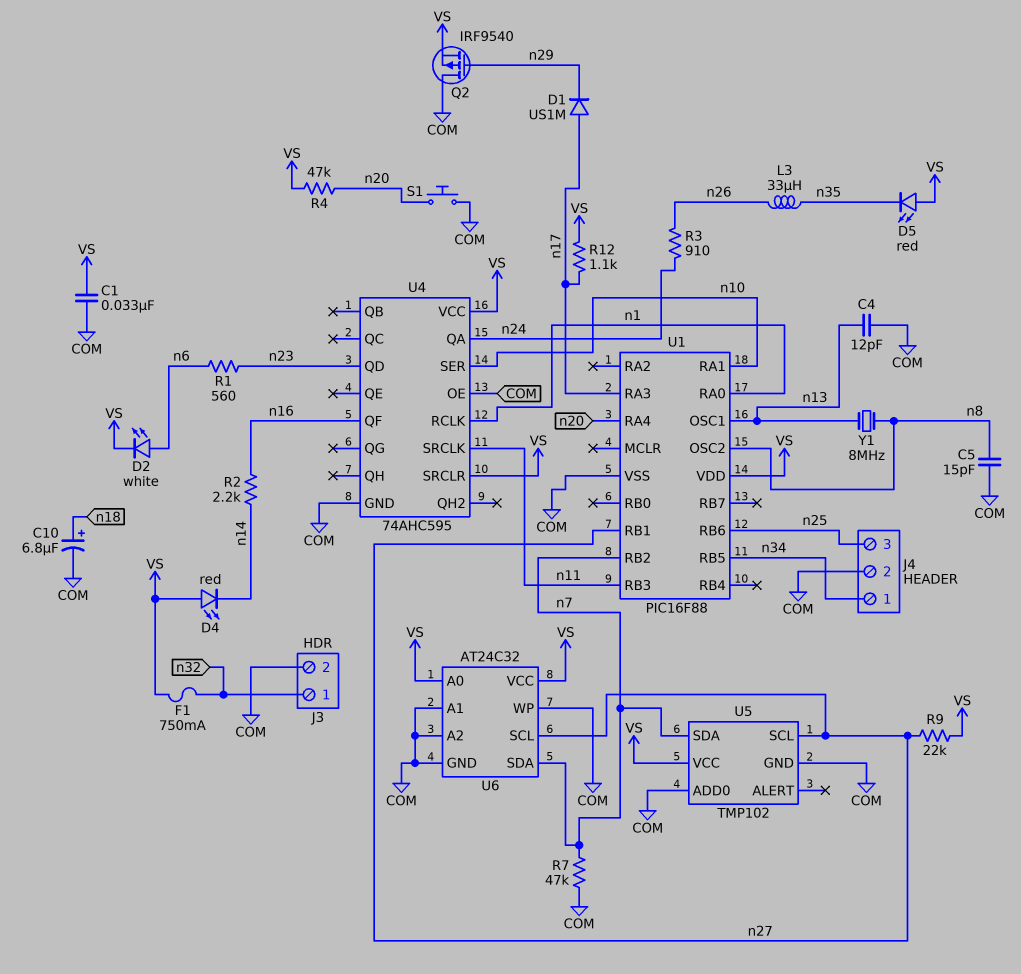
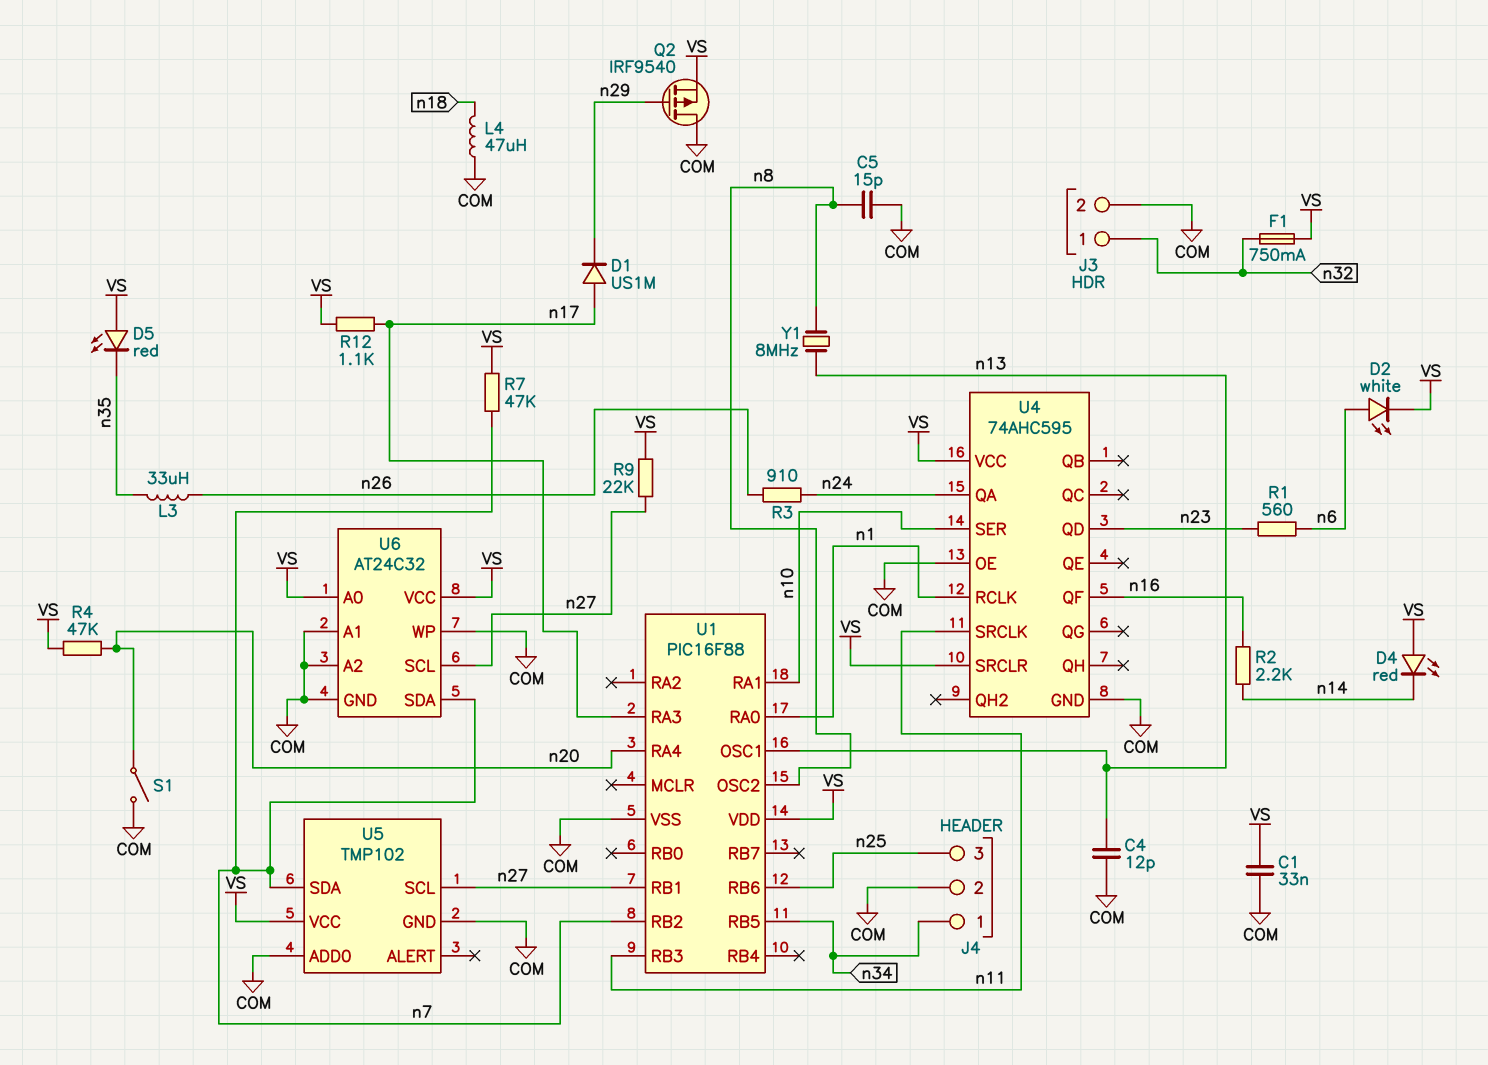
C10: 6.8uF (plus n18, minus COM) -> none
L4: none -> 47uH (COM, n18)
R7: 47k (COM, n7) -> 47k (VS, n7)
S1: button (COM, n20) -> switch (COM, n20)

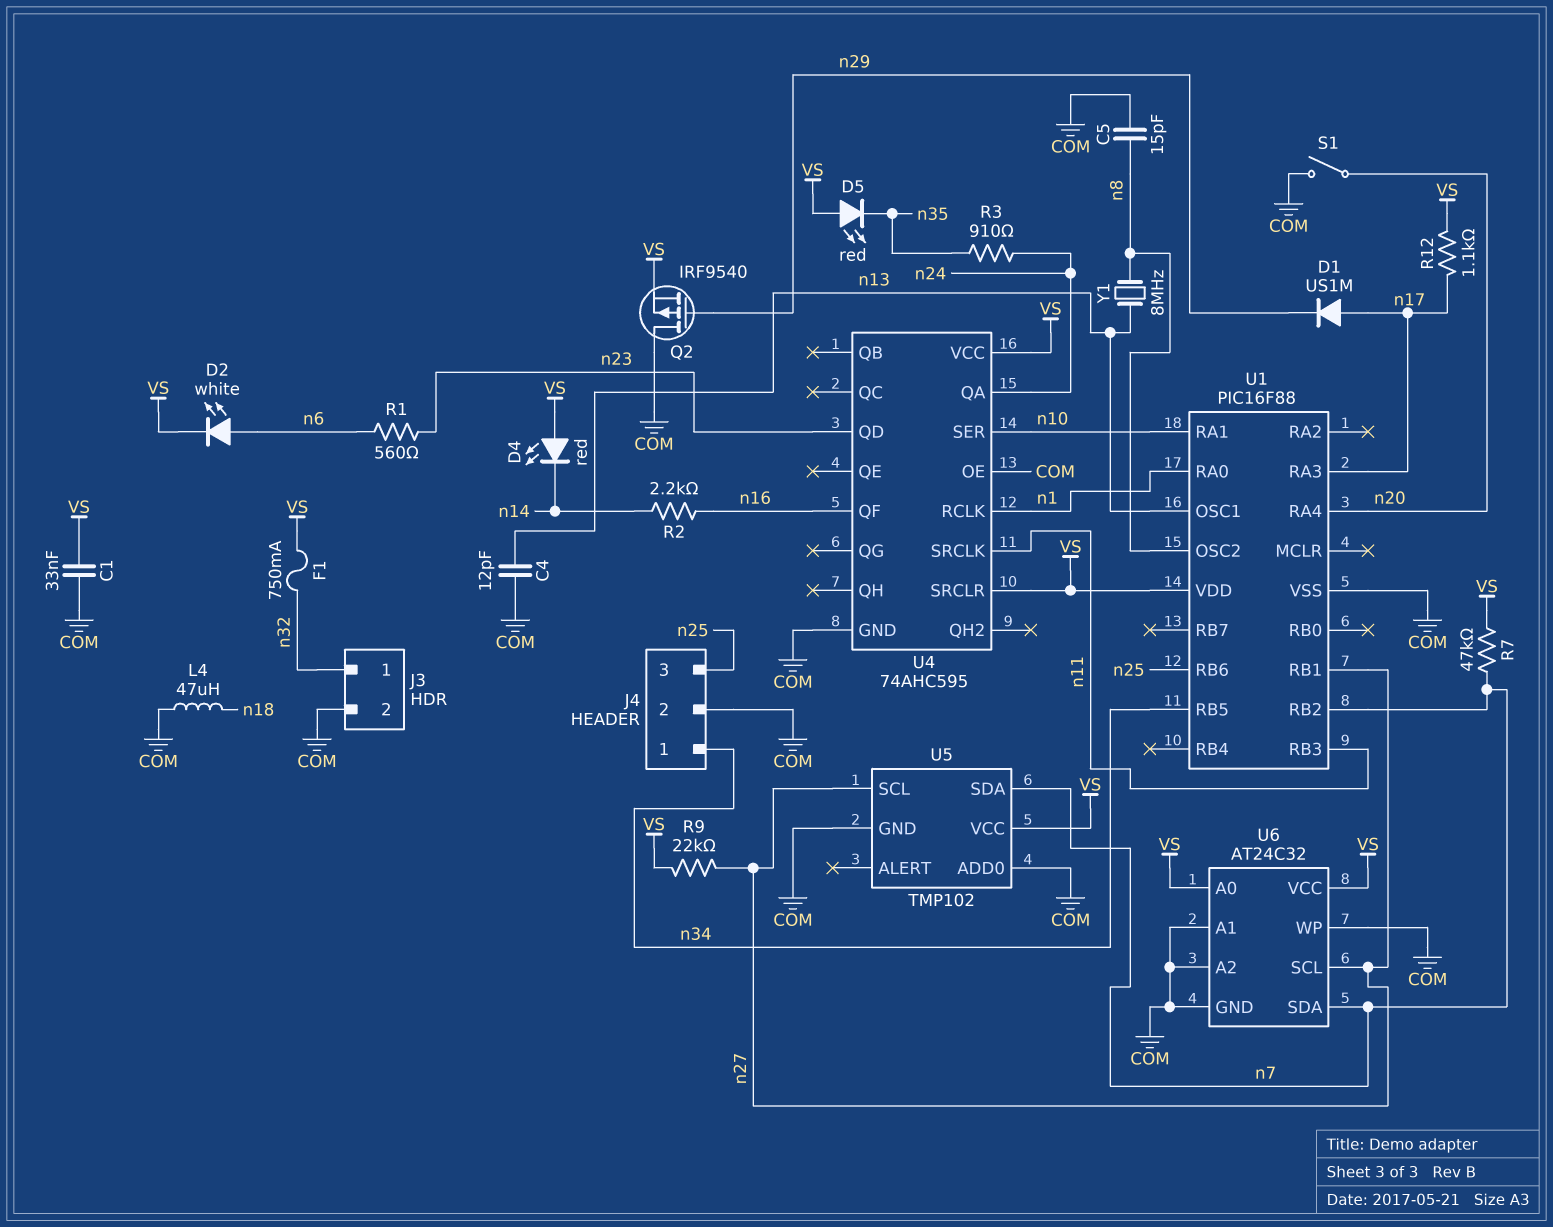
L3: 33uH (n26, n35) -> none
R3: 910 (n24, n26) -> 910 (n24, n35)
R4: 47k (VS, n20) -> none

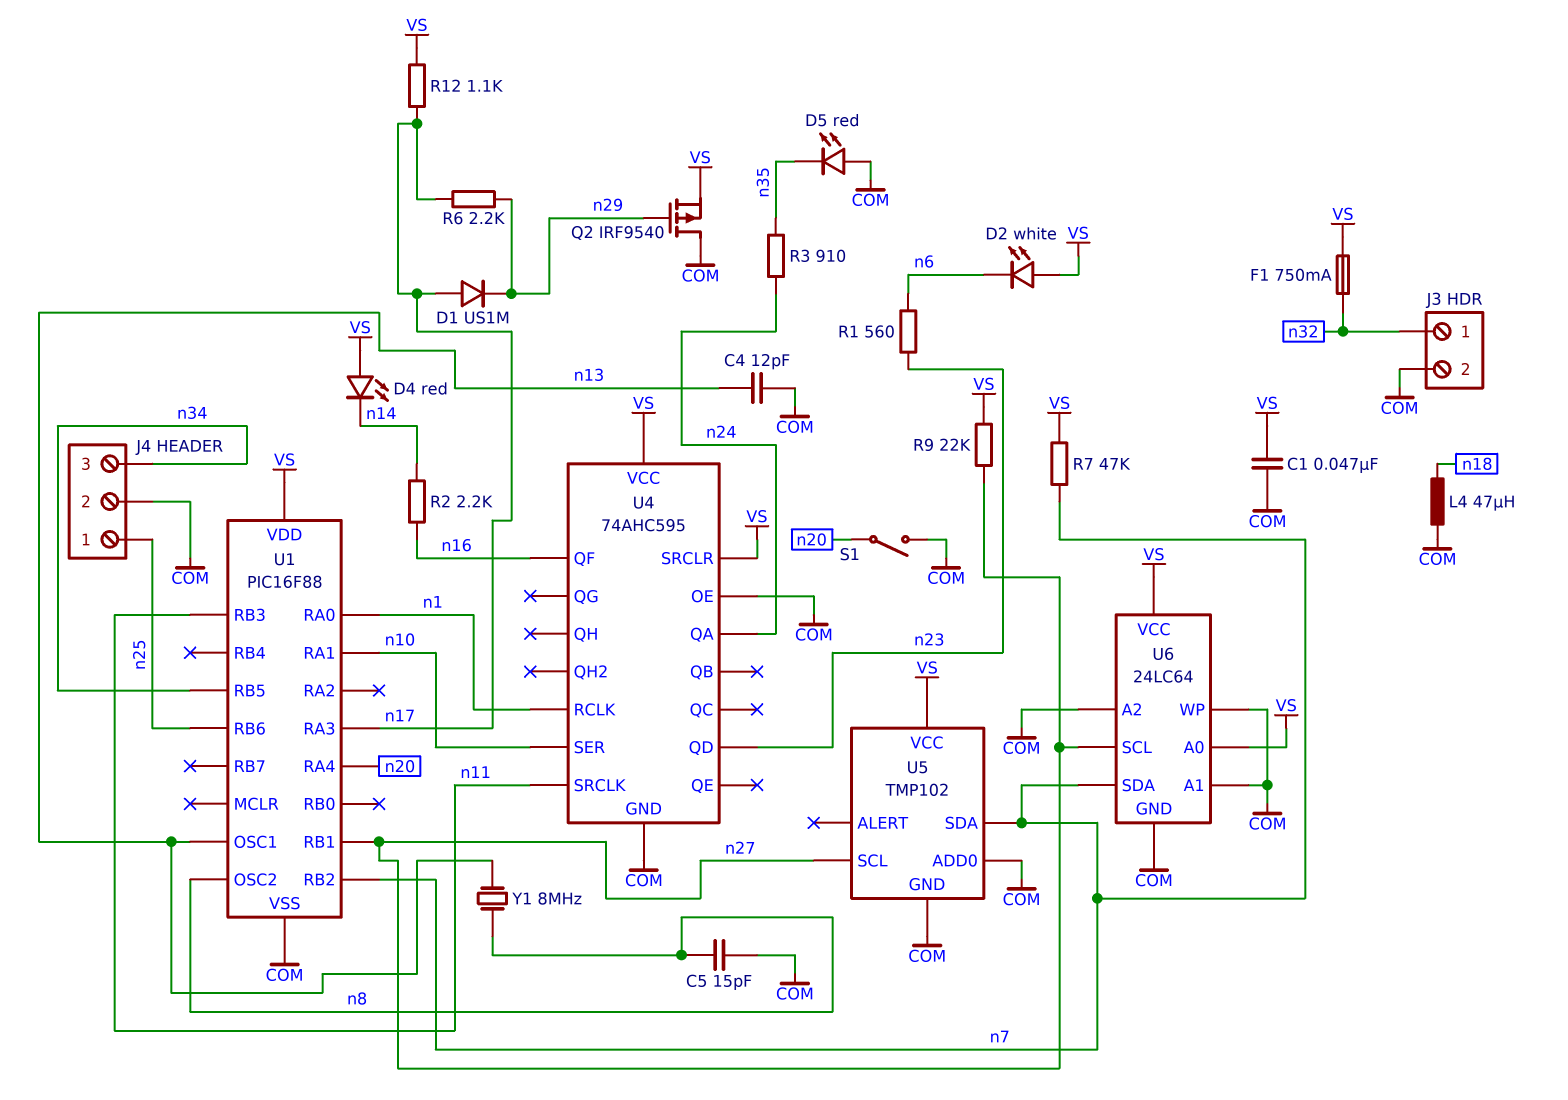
C1: 33nF (COM, VS) -> 47nF (COM, VS)
D2: LED white (A n6, K VS) -> LED white (A VS, K n6)
D5: LED red (A VS, K n35) -> LED red (A COM, K n35)
J4 pin 1: n34 -> n25
J4 pin 3: n25 -> n34
R6: none -> 2.2k (n17, n29)
U6: AT24C32 -> 24LC64

